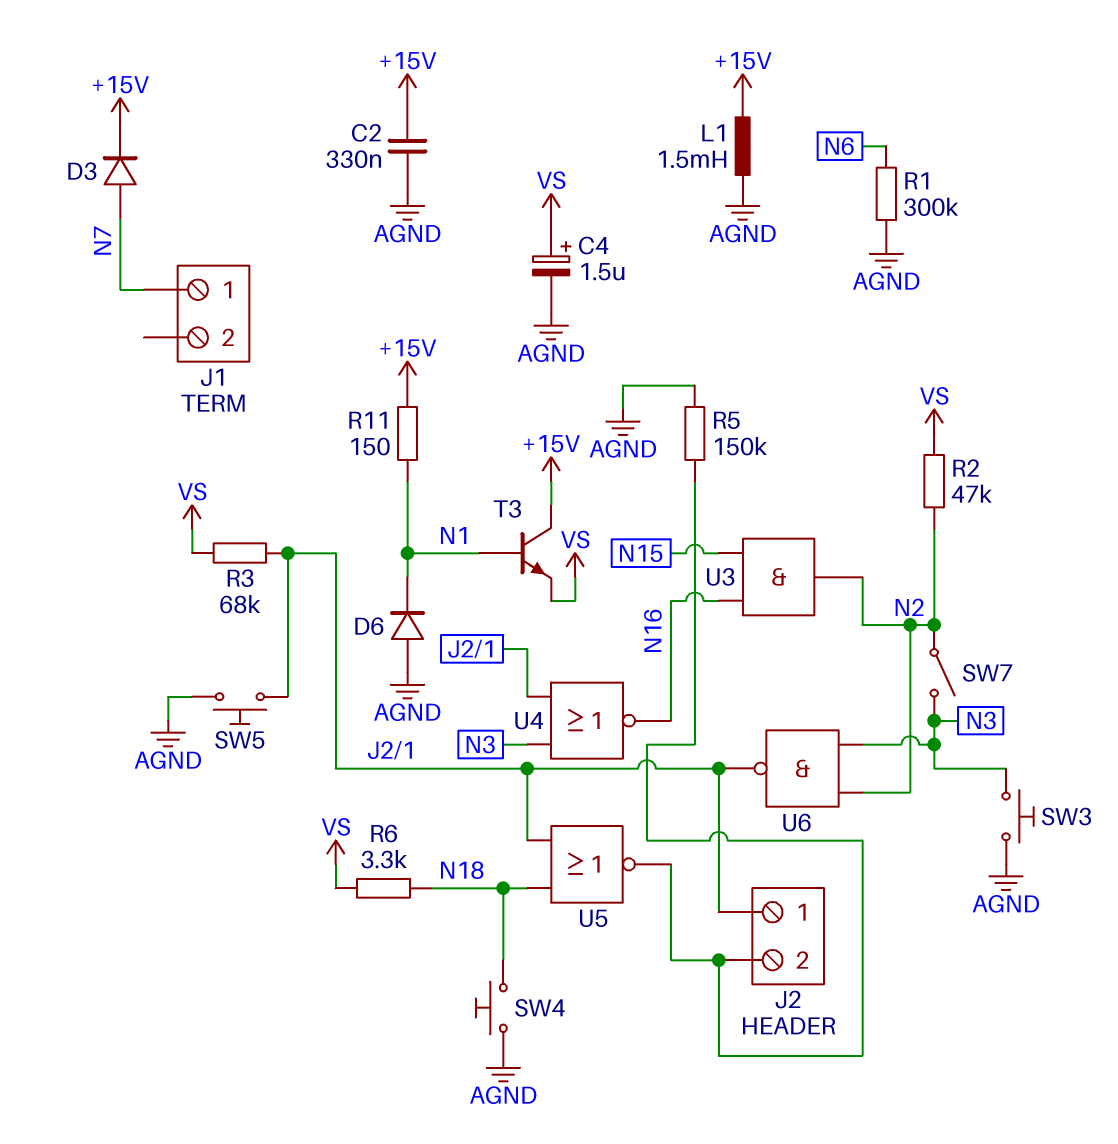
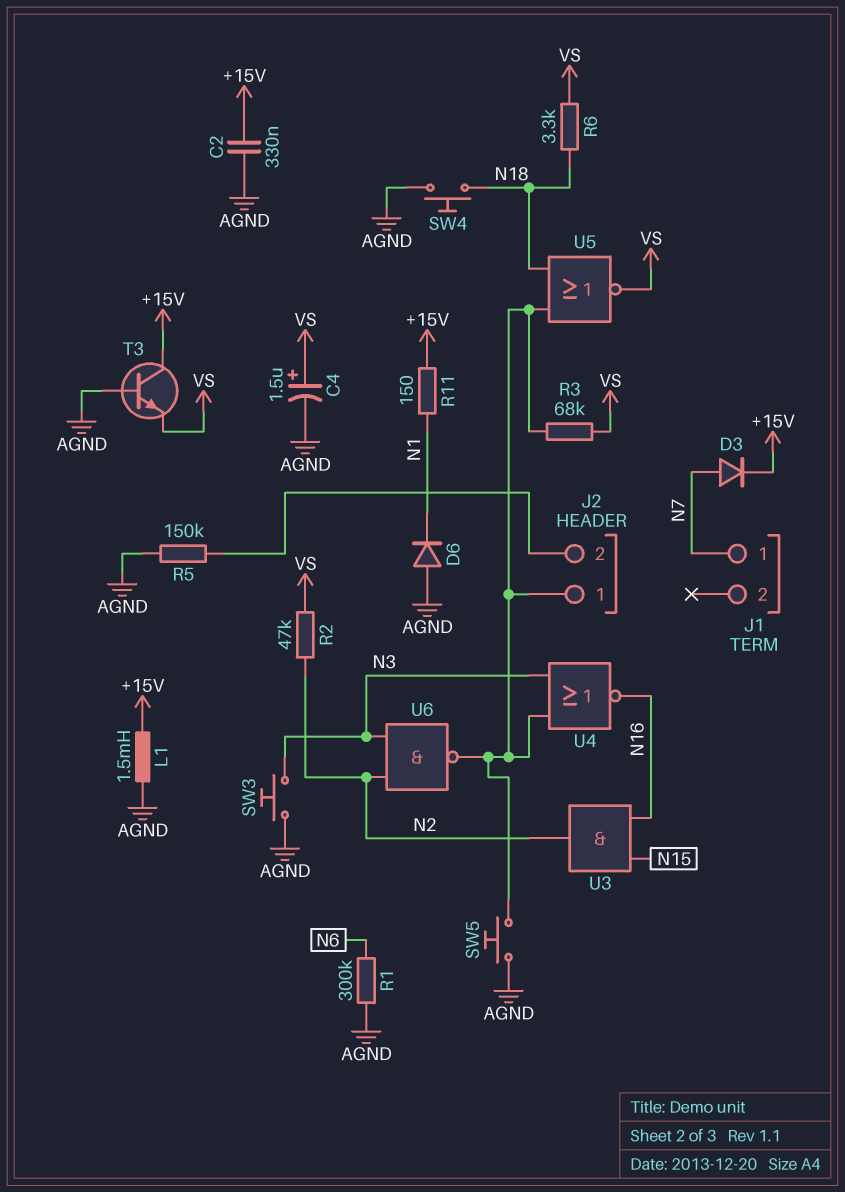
SW7: switch (N2, N3) -> none
T3: NPN (B N1, C +15V, E VS) -> NPN (B AGND, C +15V, E VS)
U5: NOR (in J2/1, in N18, out J2/2) -> NOR (in J2/1, in N18, out VS)

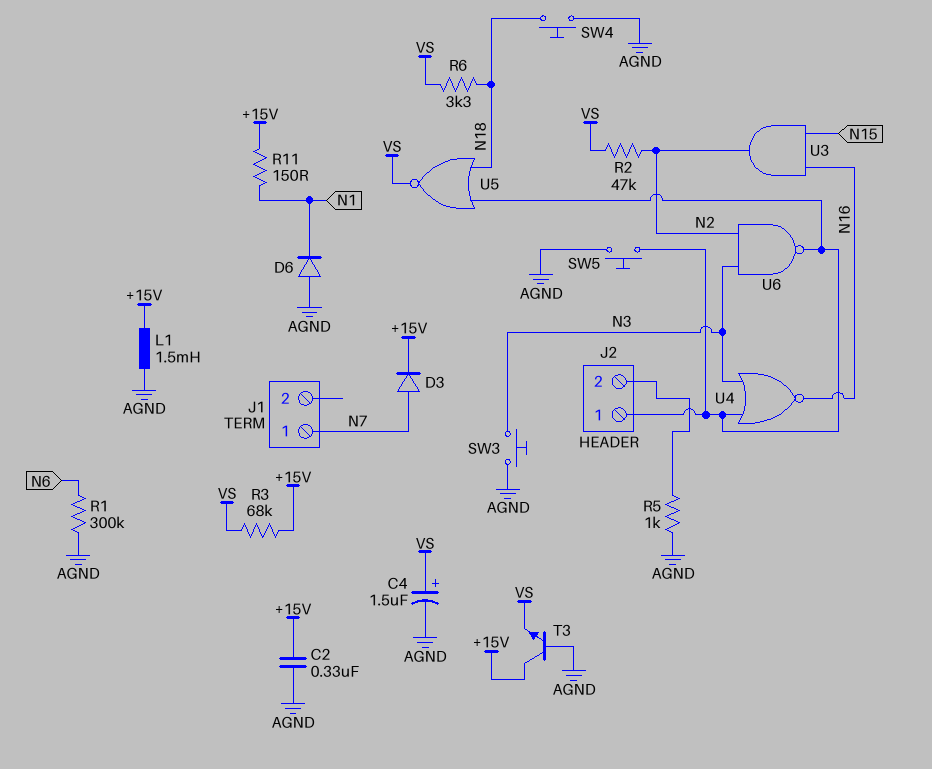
R3: 68k (J2/1, VS) -> 68k (+15V, VS)
R5: 150k (AGND, J2/2) -> 1k (AGND, J2/2)

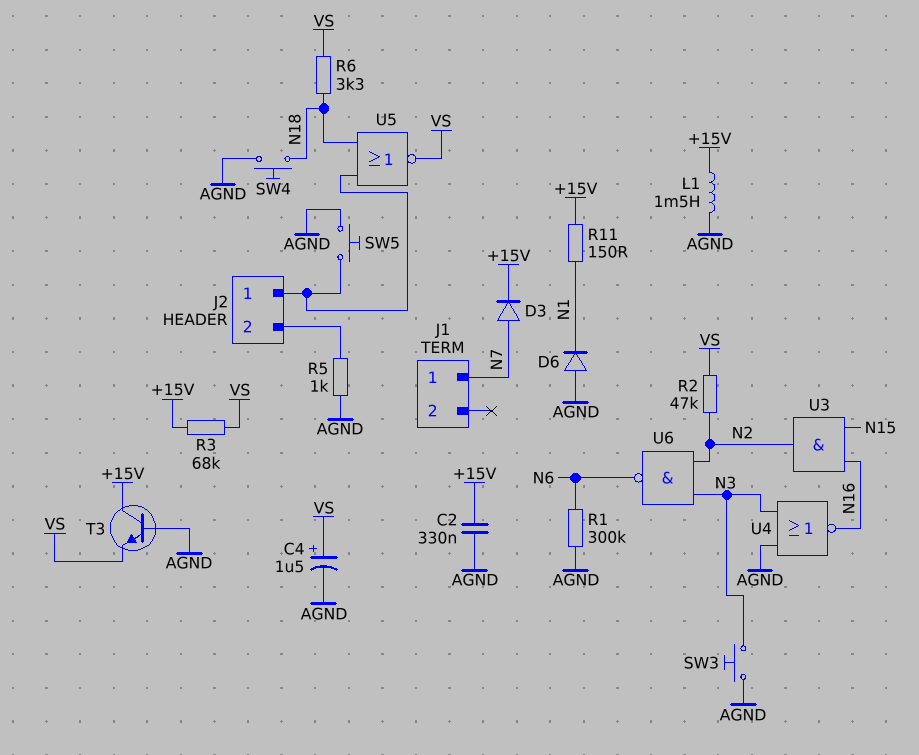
U4: NOR (in J2/1, in N3, out N16) -> NOR (in AGND, in N3, out N16)
U6: NAND (in N2, in N3, out J2/1) -> NAND (in N2, in N3, out N6)

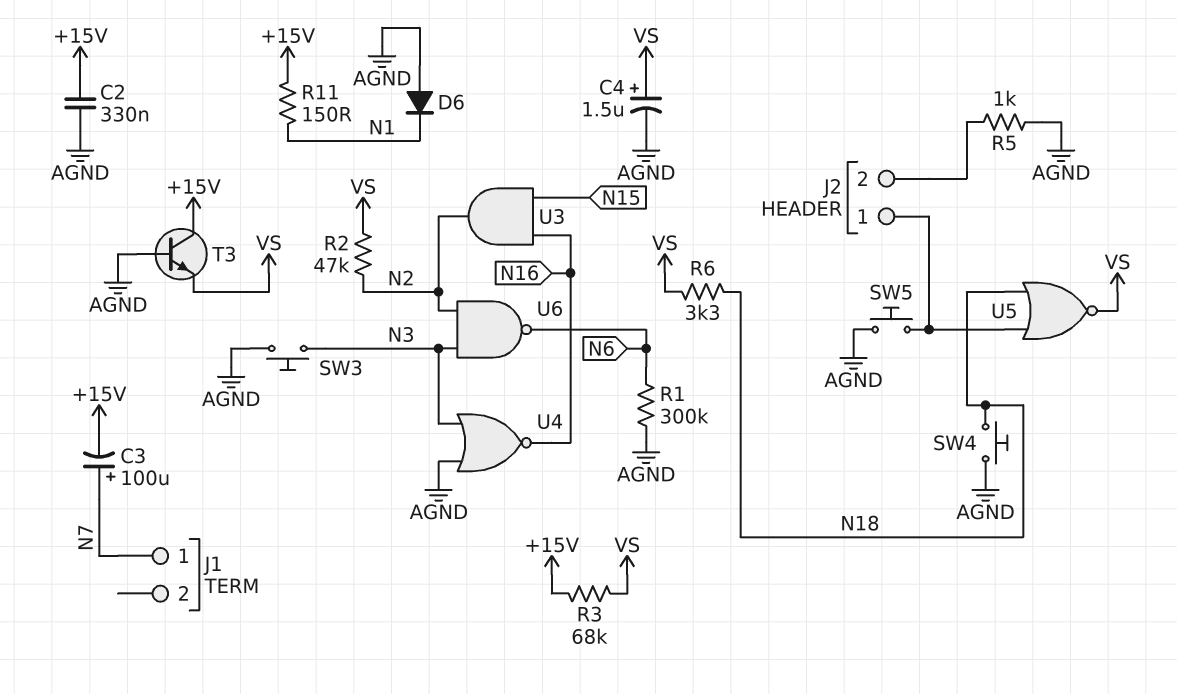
C3: none -> 100uF (plus N7, minus +15V)
D3: diode (A N7, K +15V) -> none
L1: 1.5mH (+15V, AGND) -> none

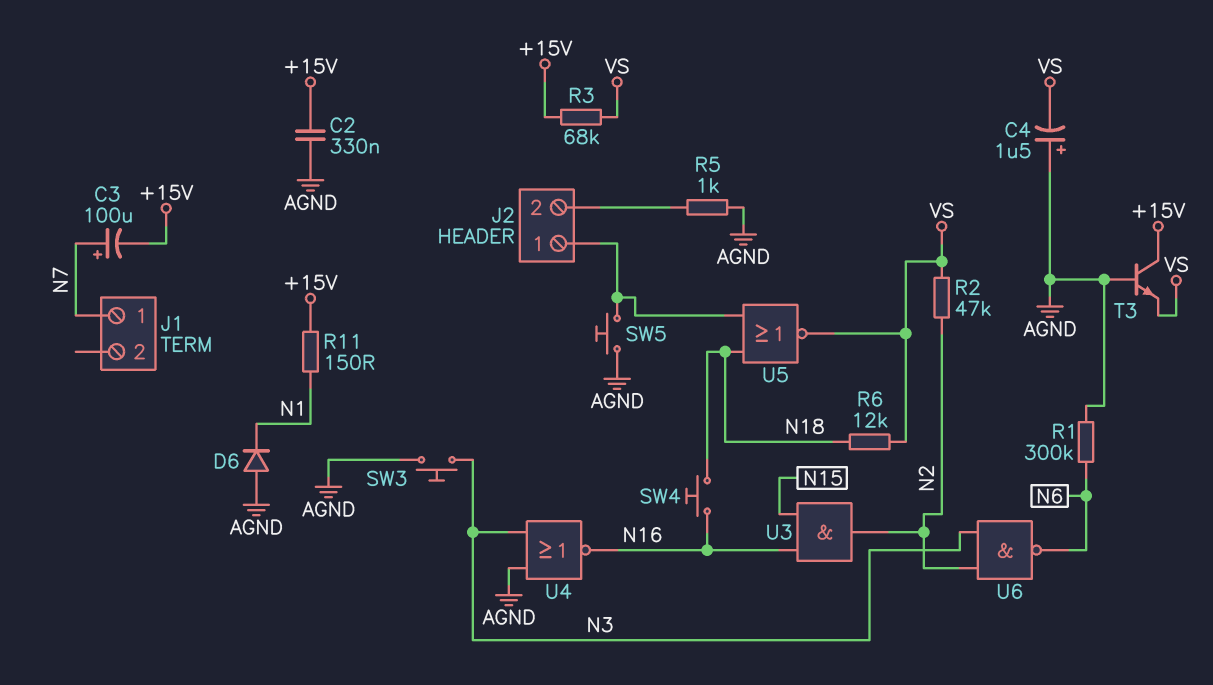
C4: 1.5uF (plus VS, minus AGND) -> 1.5uF (plus AGND, minus VS)
R6: 3.3k (N18, VS) -> 12k (N18, VS)
SW4: button (AGND, N18) -> button (N16, N18)

